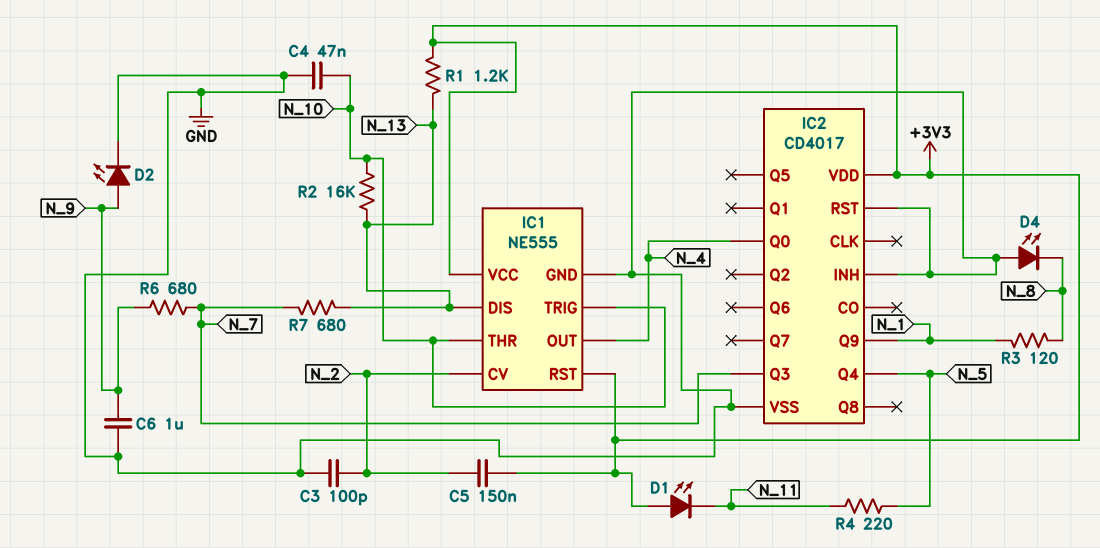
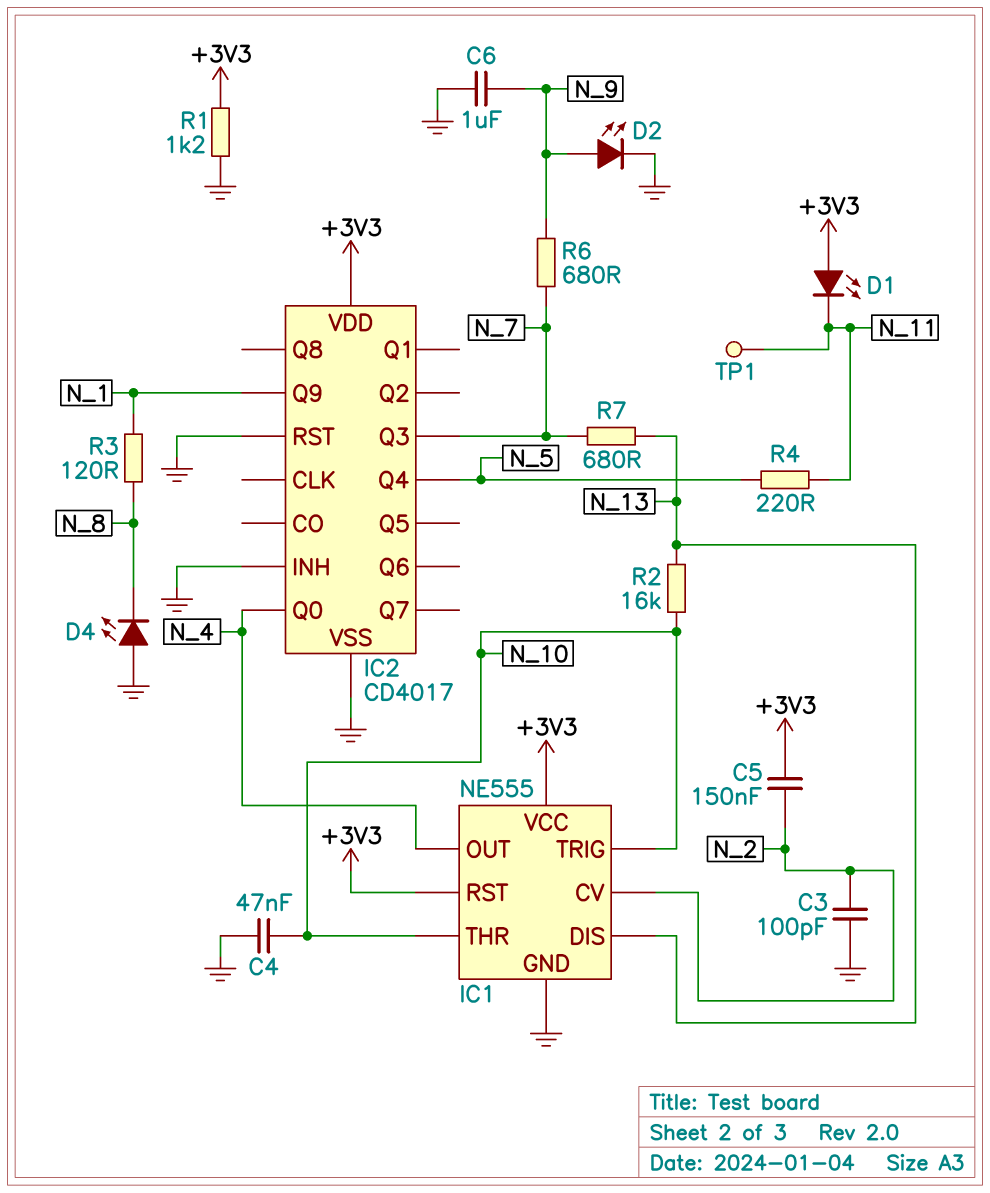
R1: 1.2k (+3V3, N_13) -> 1.2k (+3V3, GND)
TP1: none -> test point (N_11)

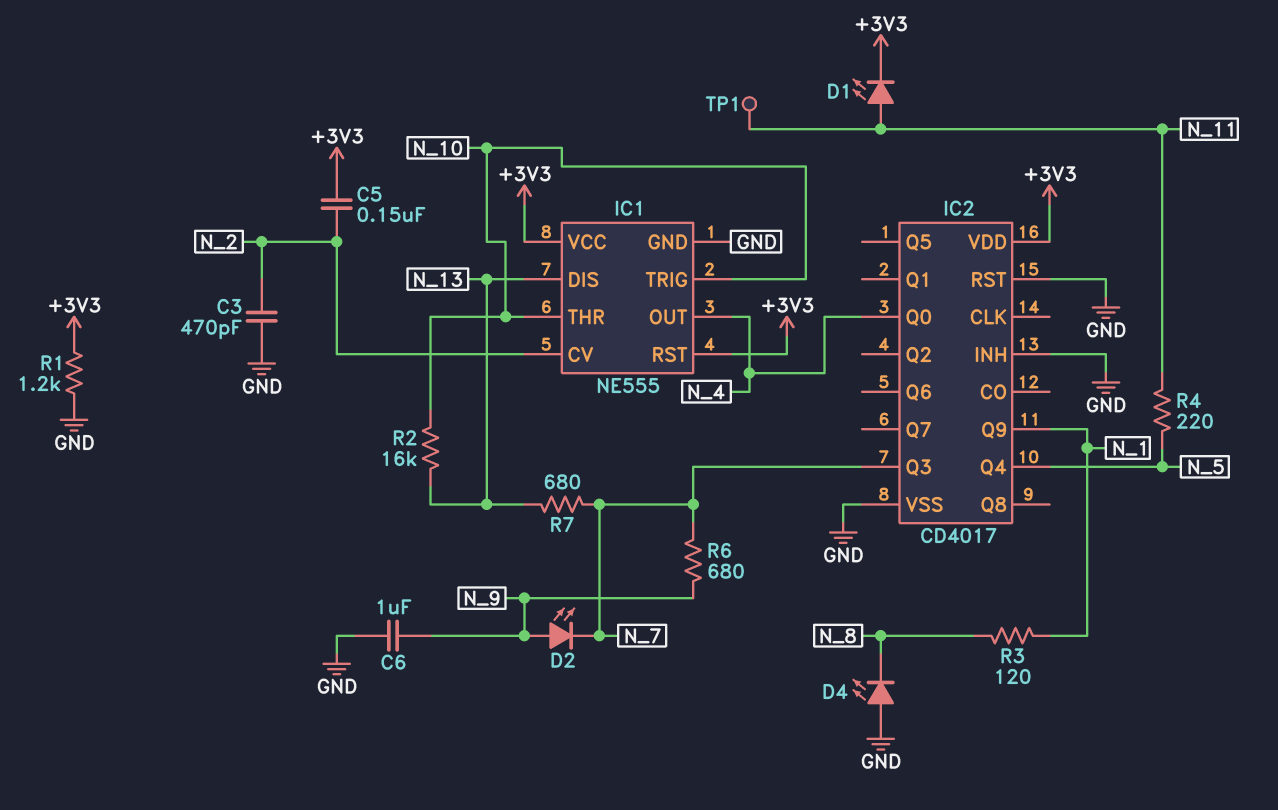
C3: 100pF (GND, N_2) -> 470pF (GND, N_2)
C4: 47nF (GND, N_10) -> none
D1: LED (A +3V3, K N_11) -> LED (A N_11, K +3V3)
D2: LED (A N_9, K GND) -> LED (A N_9, K N_7)

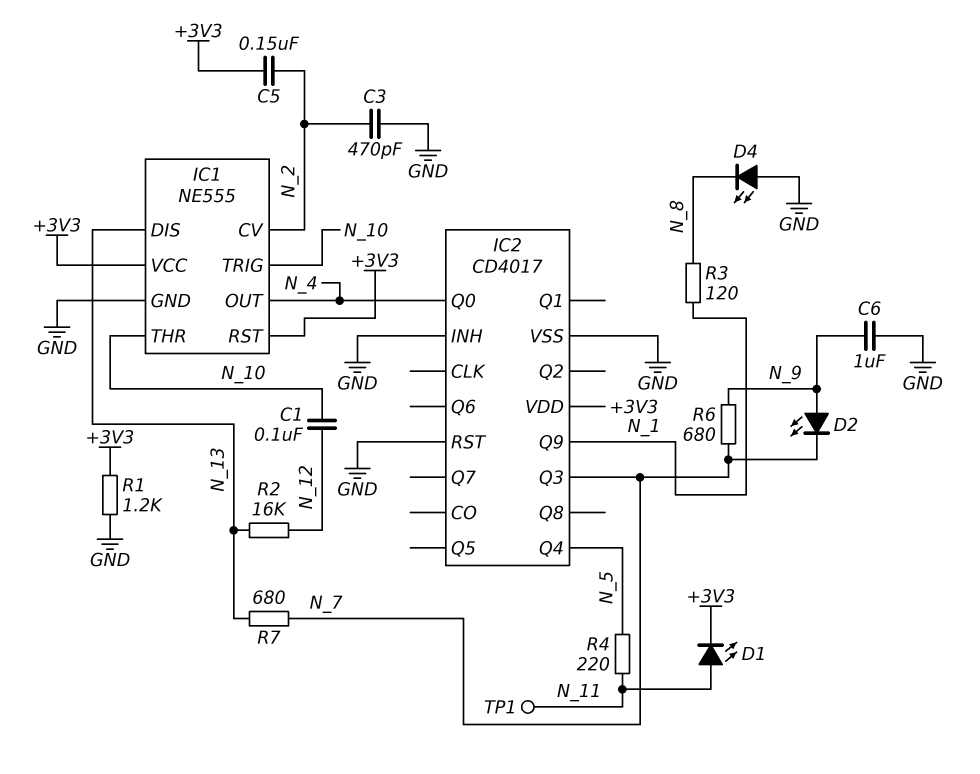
C1: none -> 100nF (N_10, N_12)
R2: 16k (N_10, N_13) -> 16k (N_12, N_13)

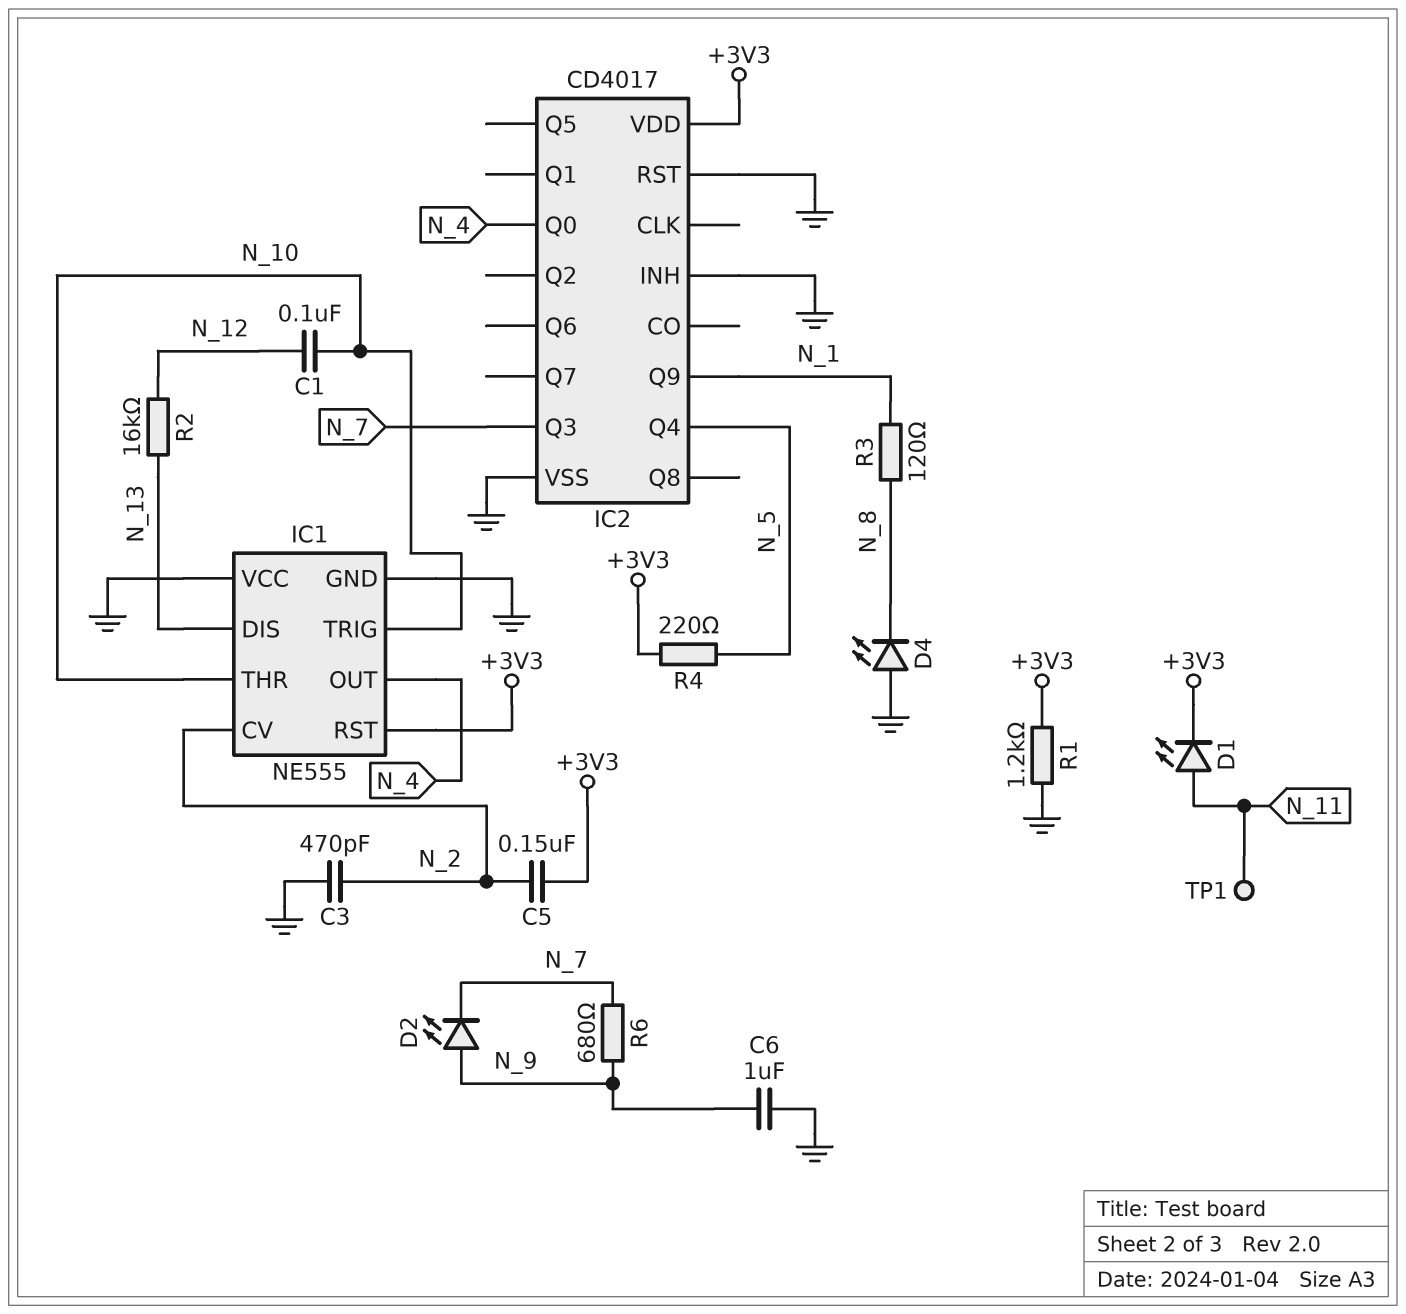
IC1 pin VCC: +3V3 -> GND
R4: 220 (N_5, N_11) -> 220 (+3V3, N_5)
R7: 680 (N_7, N_13) -> none

